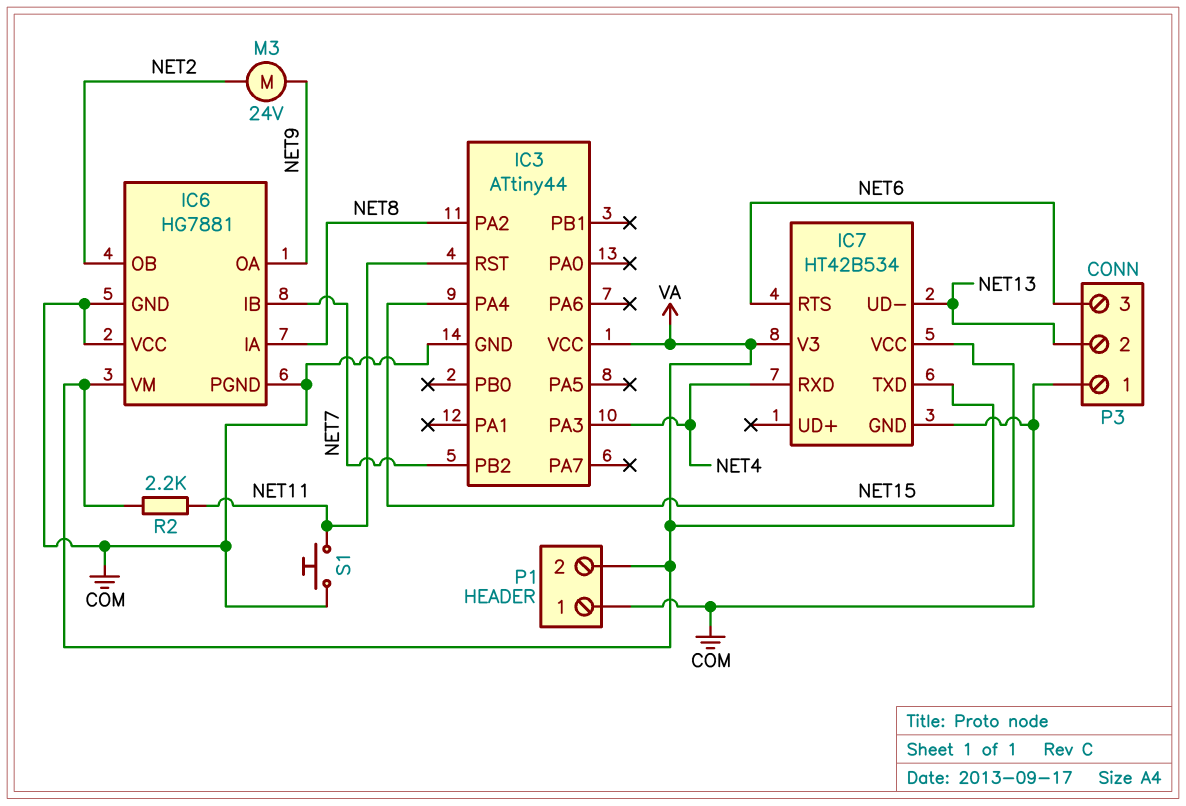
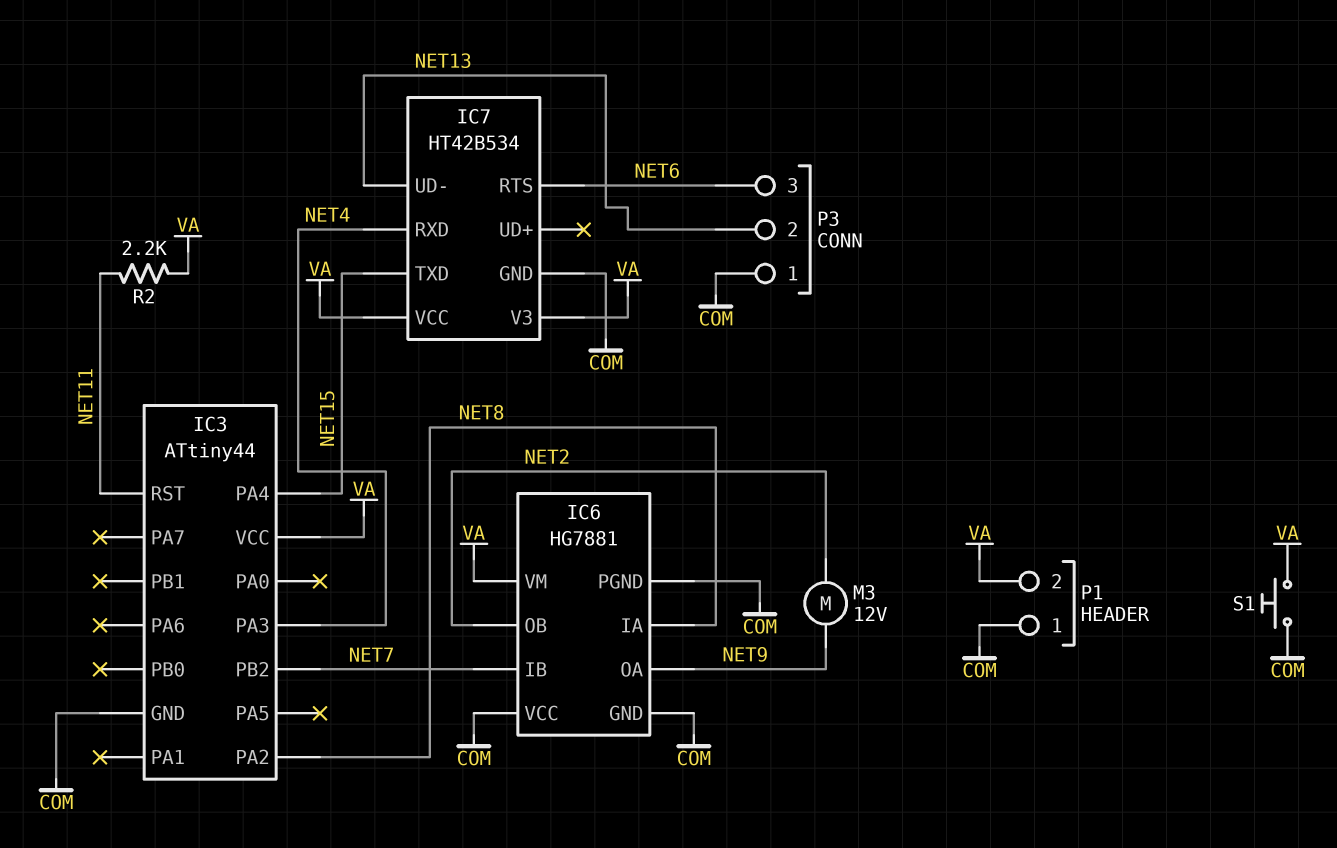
M3: motor 24V (NET2, NET9) -> motor 12V (NET2, NET9)
S1: button (COM, NET11) -> button (COM, VA)

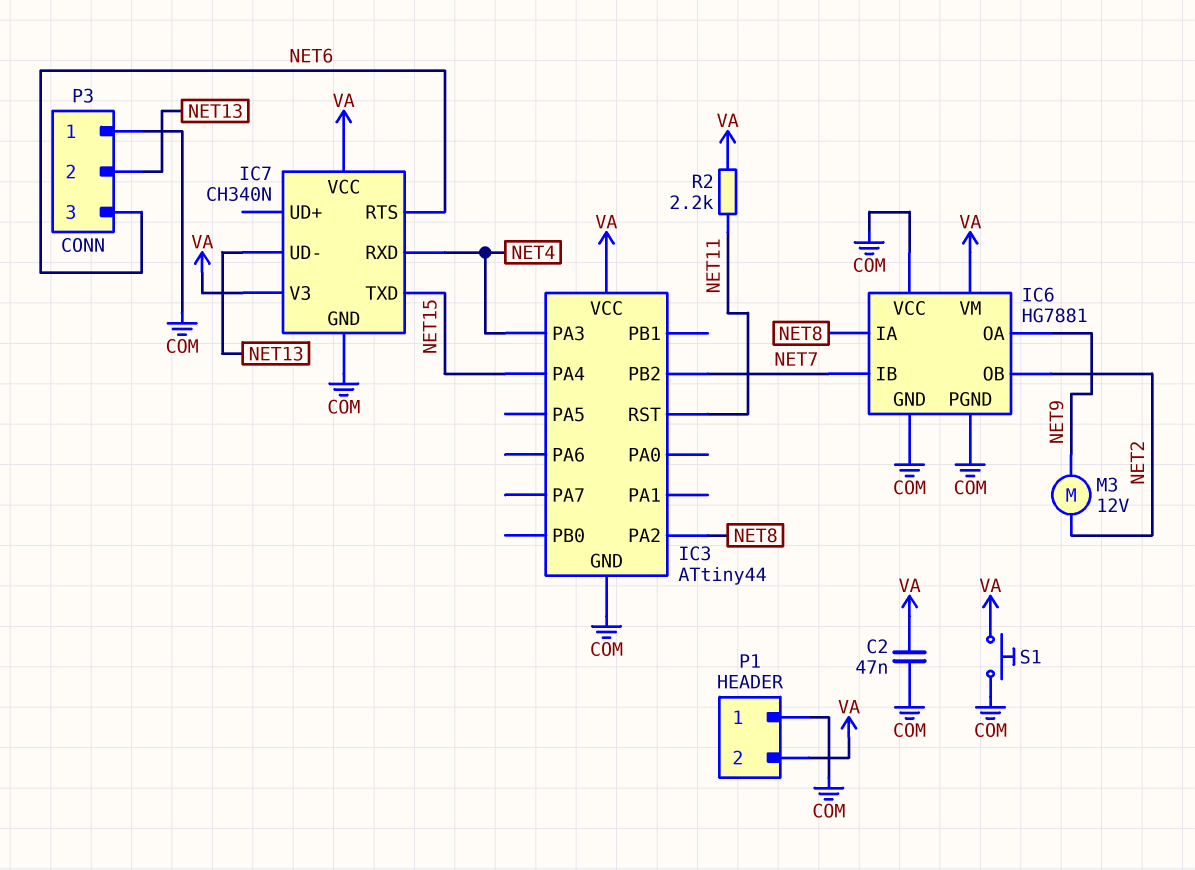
C2: none -> 47nF (COM, VA)
IC7: HT42B534 -> CH340N

